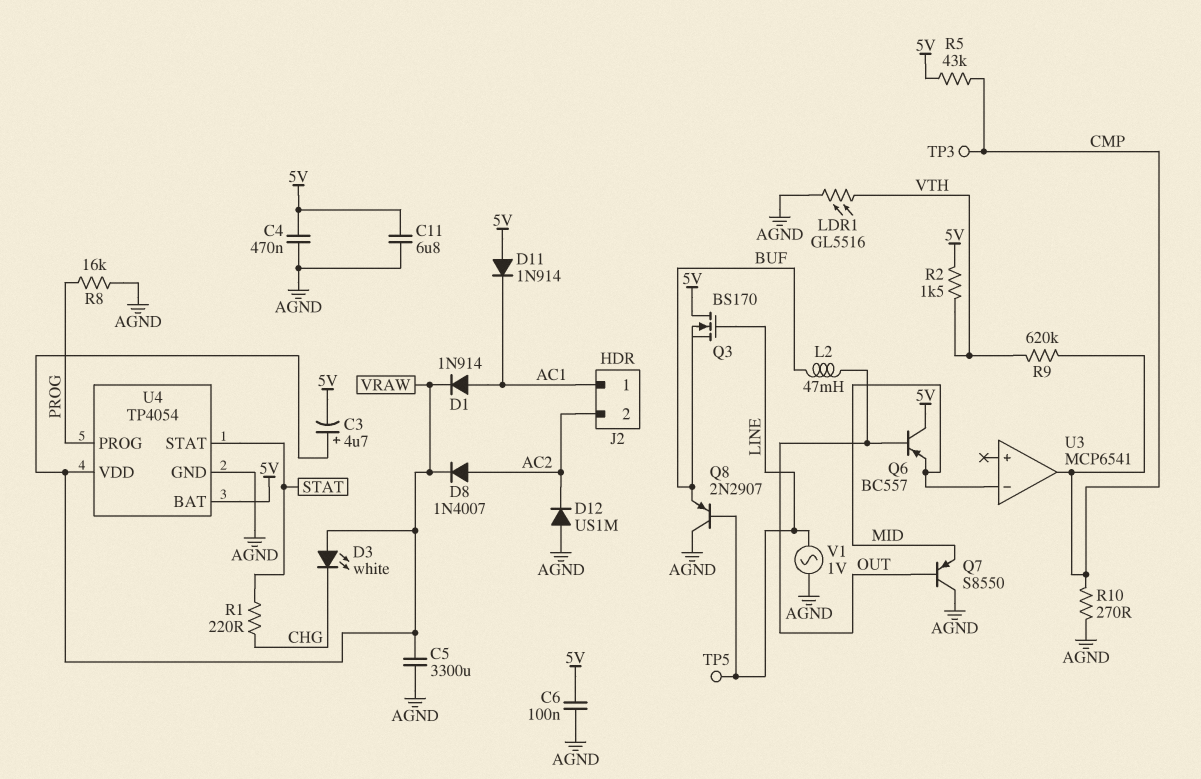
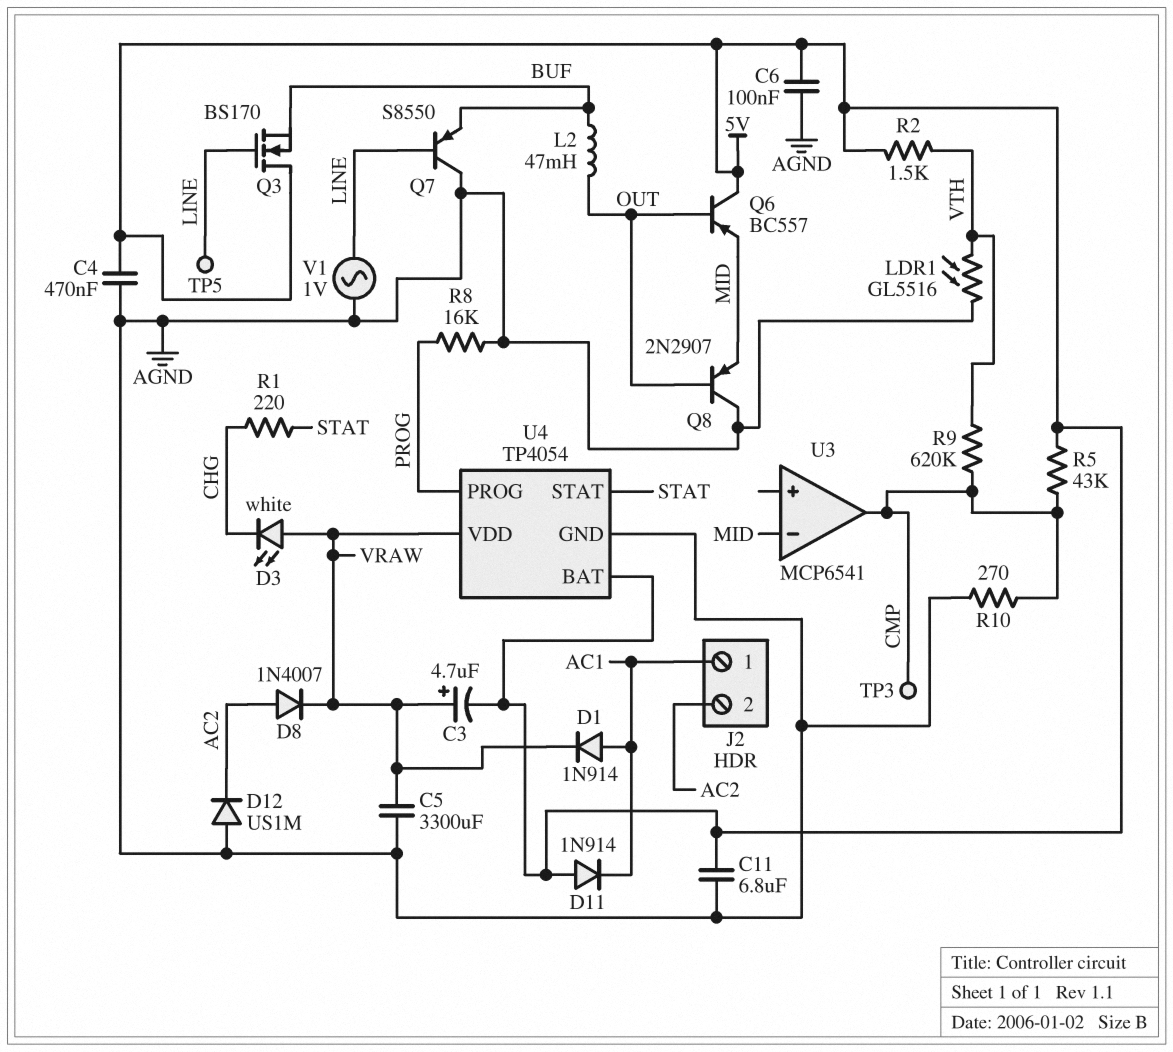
Q7: PNP S8550 (B OUT, C AGND, E MID) -> PNP S8550 (B LINE, C AGND, E BUF)
Q8: PNP 2N2907 (B LINE, C AGND, E BUF) -> PNP 2N2907 (B OUT, C AGND, E MID)

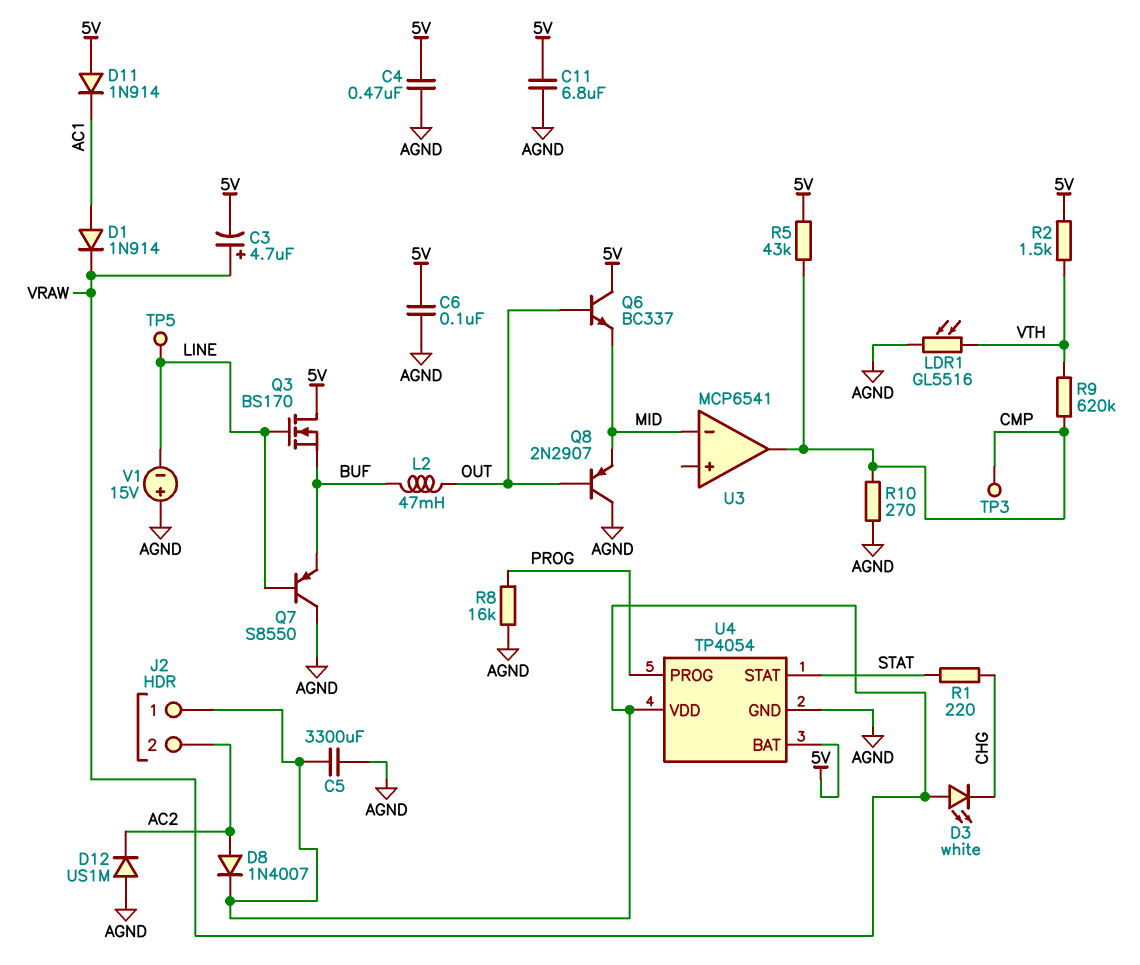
J2 pin 1: AC1 -> VRAW
Q6: PNP BC557 (B OUT, C 5V, E MID) -> NPN BC337 (B OUT, C 5V, E MID)
V1: AC 1V (AGND, LINE) -> 15V (plus AGND, minus LINE)

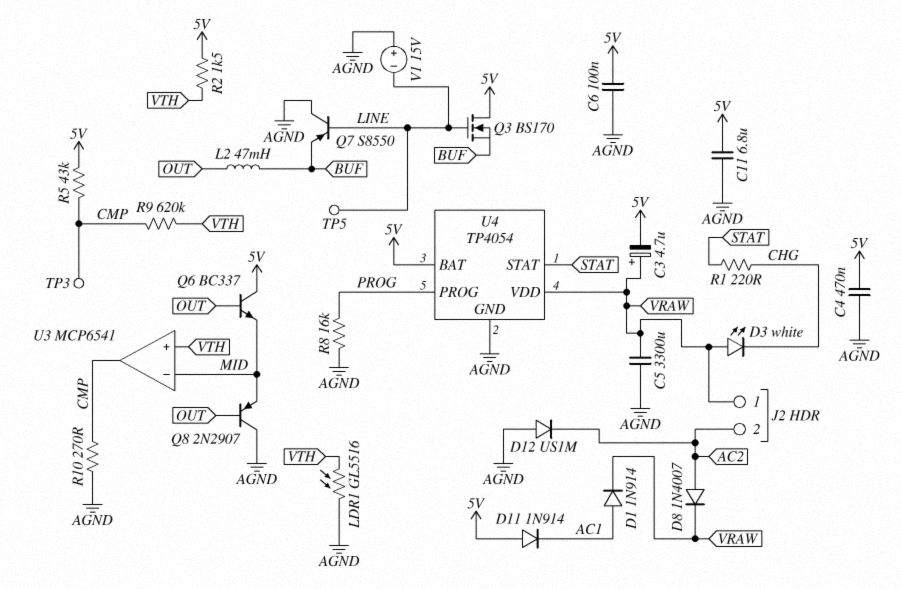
U3 pin in+: none -> VTH

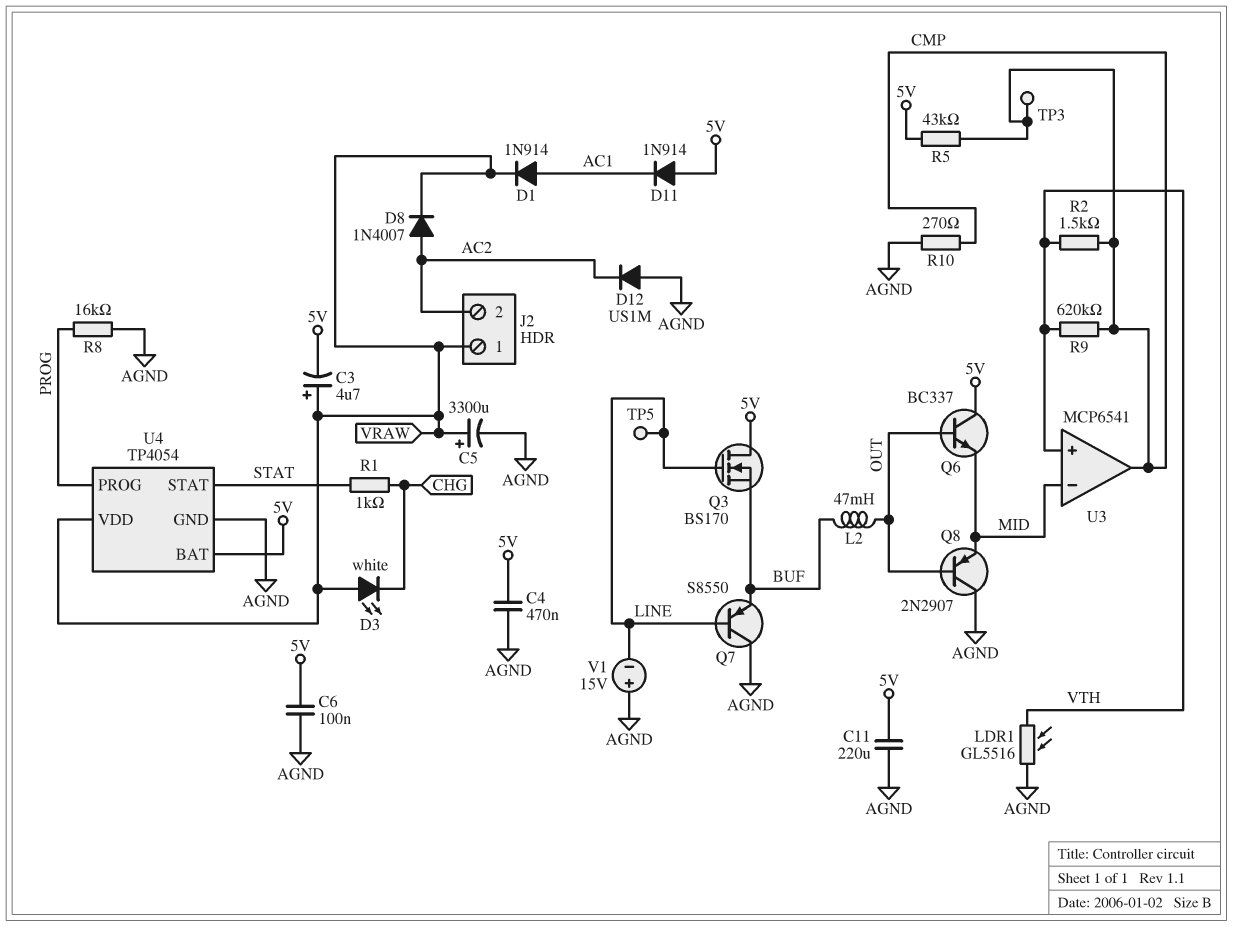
C5: 3300uF (AGND, VRAW) -> 3300uF (plus VRAW, minus AGND)
C11: 6.8uF (5V, AGND) -> 220uF (5V, AGND)
R1: 220 (CHG, STAT) -> 1k (CHG, STAT)
R2: 1.5k (5V, VTH) -> 1.5k (CMP, VTH)

